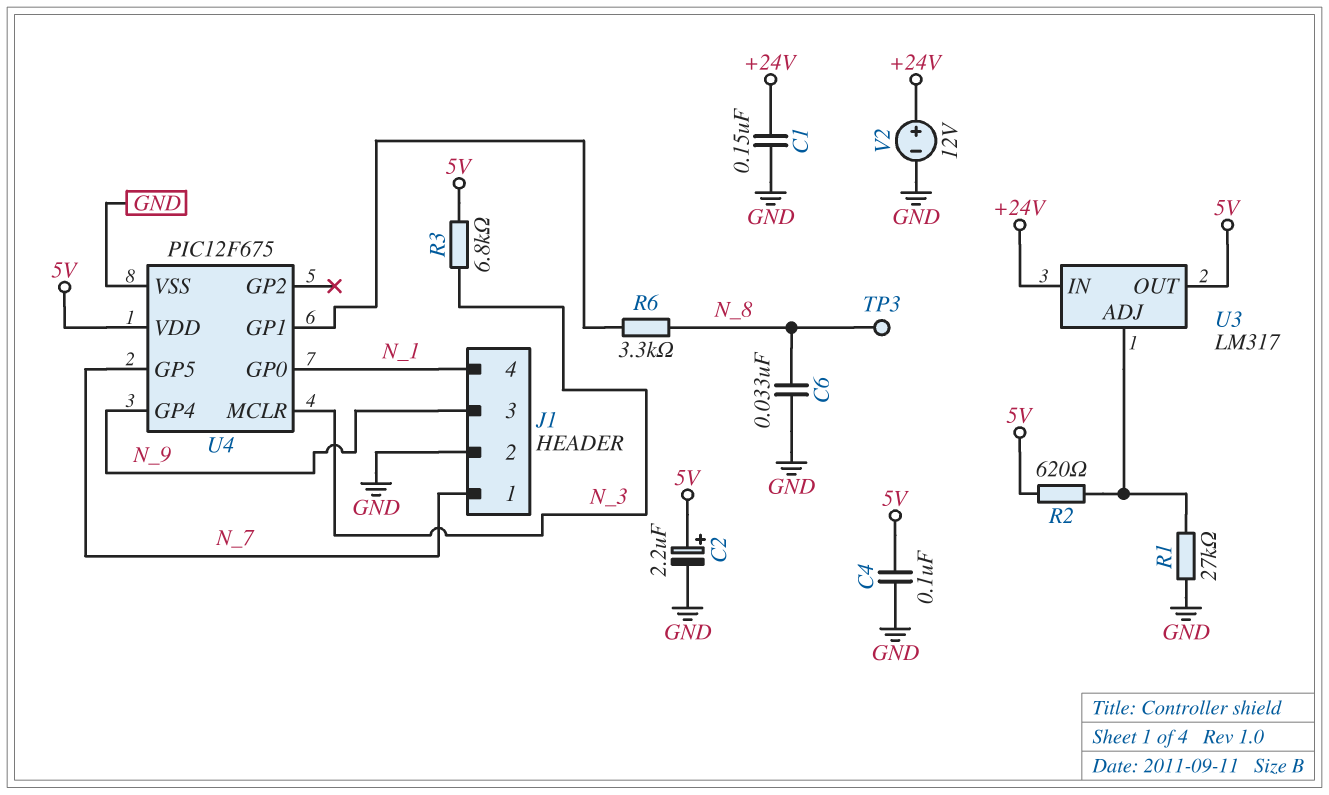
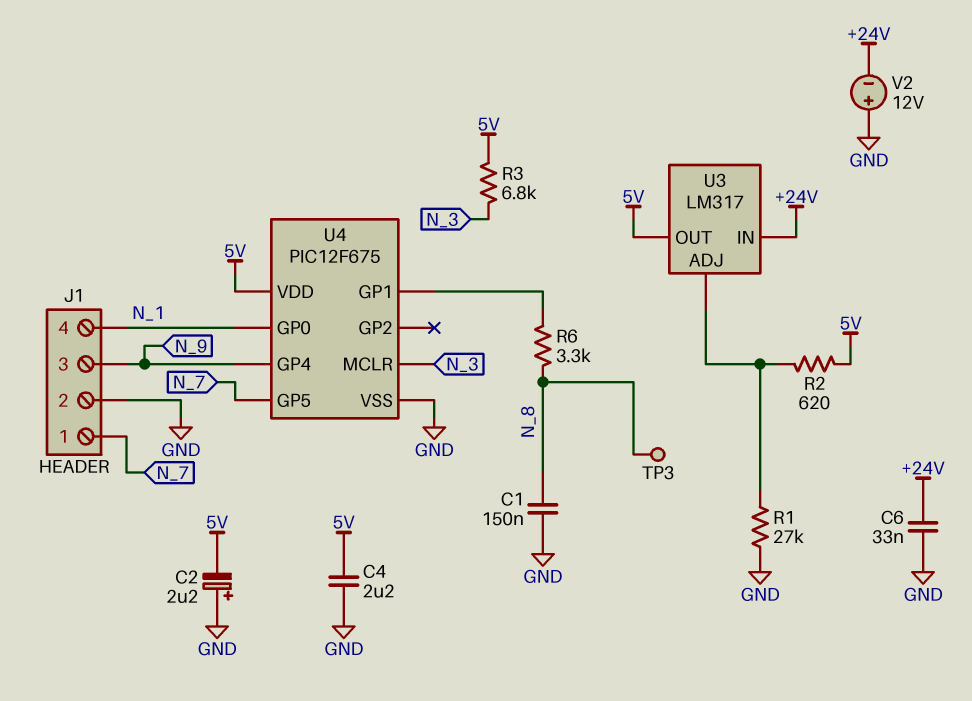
C1: 150nF (+24V, GND) -> 150nF (GND, N_8)
C2: 2.2uF (plus 5V, minus GND) -> 2.2uF (plus GND, minus 5V)
C4: 100nF (5V, GND) -> 2.2uF (5V, GND)
C6: 33nF (GND, N_8) -> 33nF (+24V, GND)
V2: 12V (plus +24V, minus GND) -> 12V (plus GND, minus +24V)

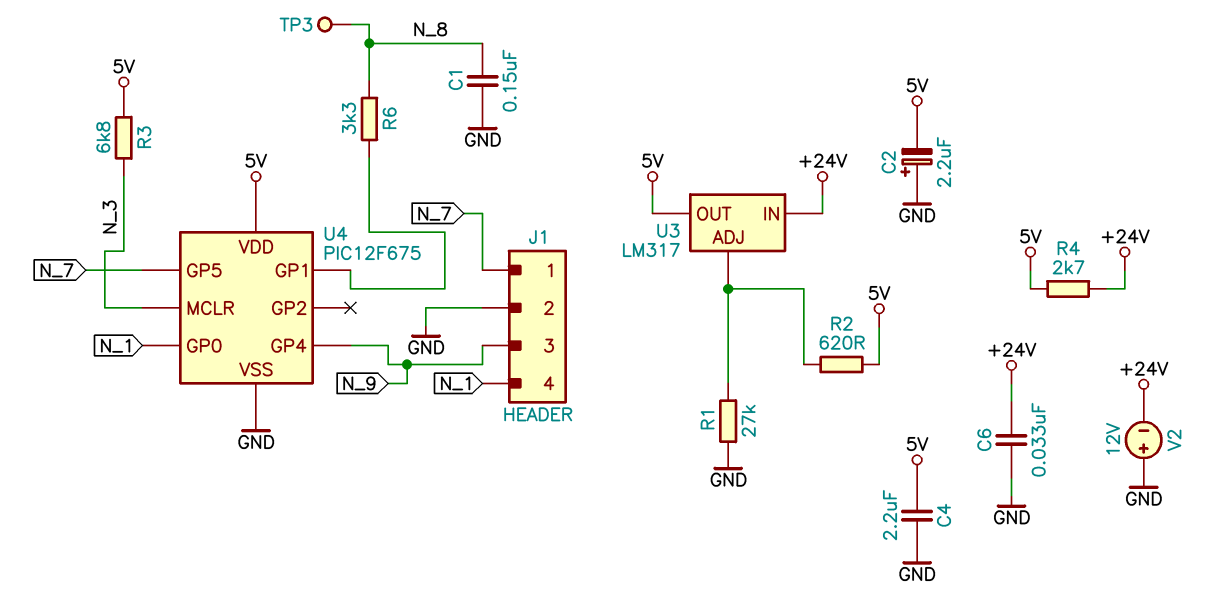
R4: none -> 2.7k (+24V, 5V)

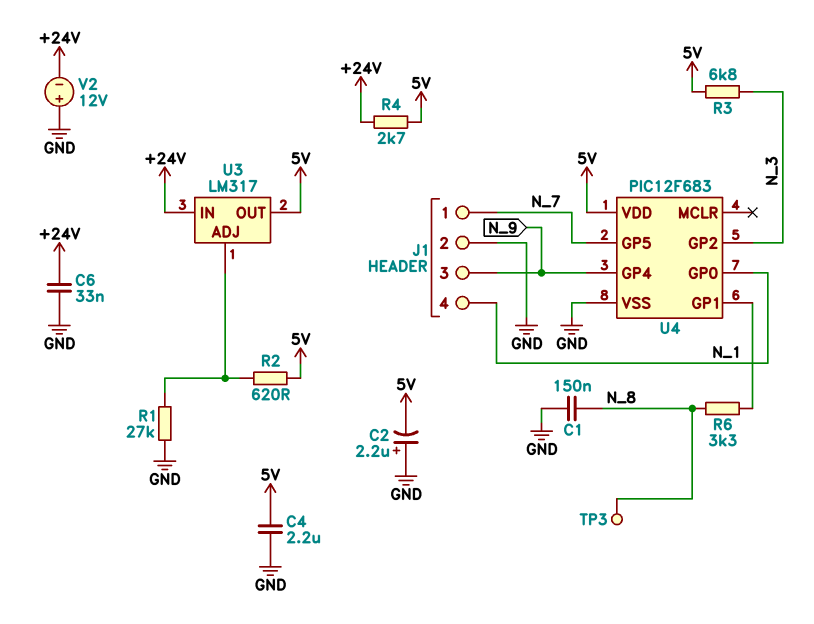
U4: PIC12F675 -> PIC12F683
U4 pin GP2: none -> N_3
U4 pin MCLR: N_3 -> none

